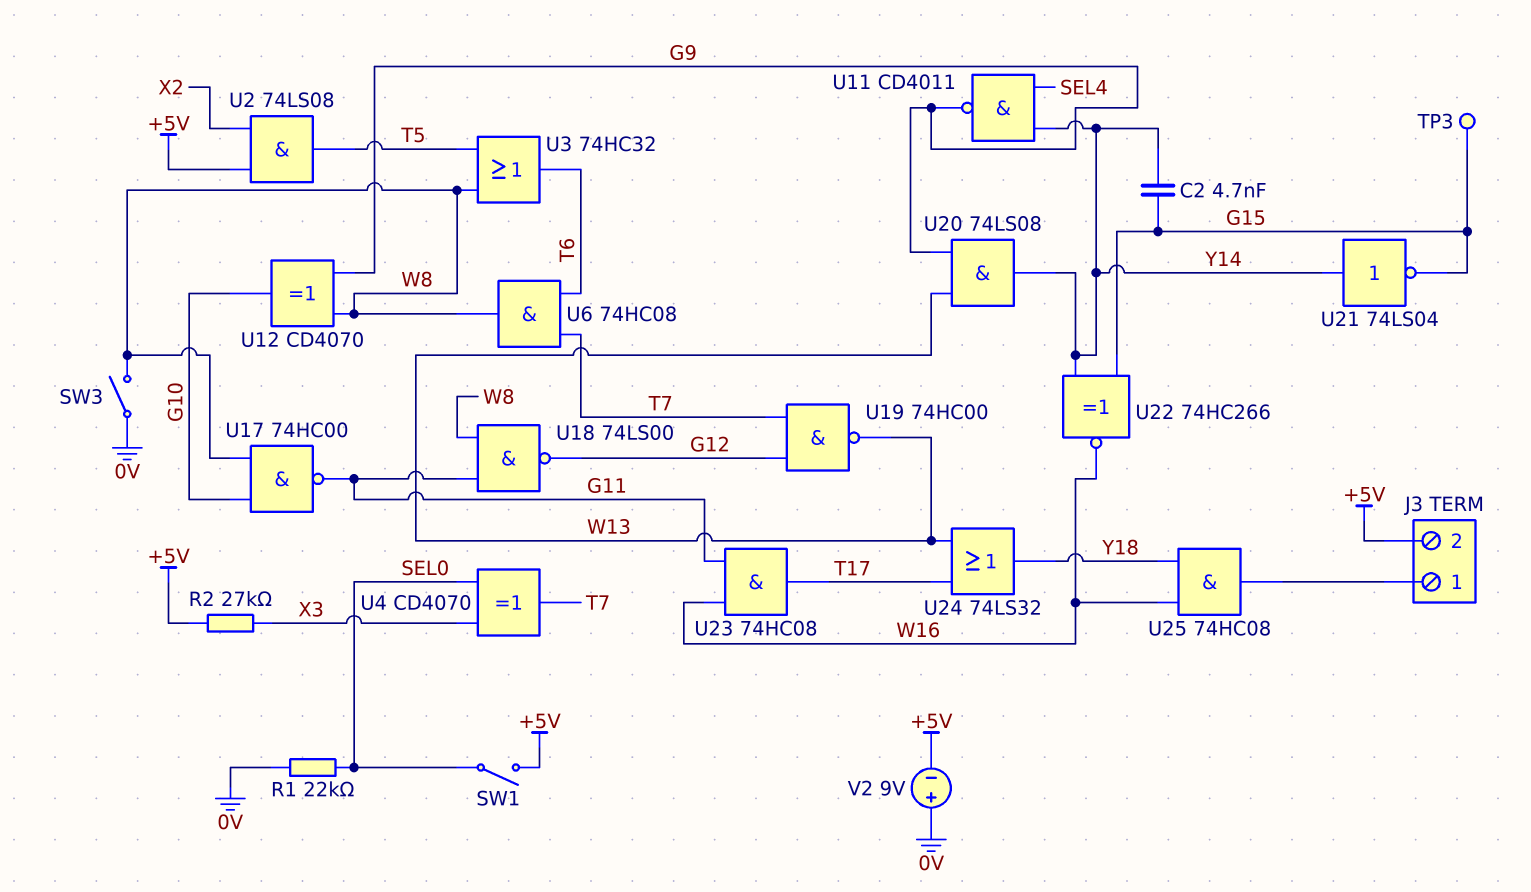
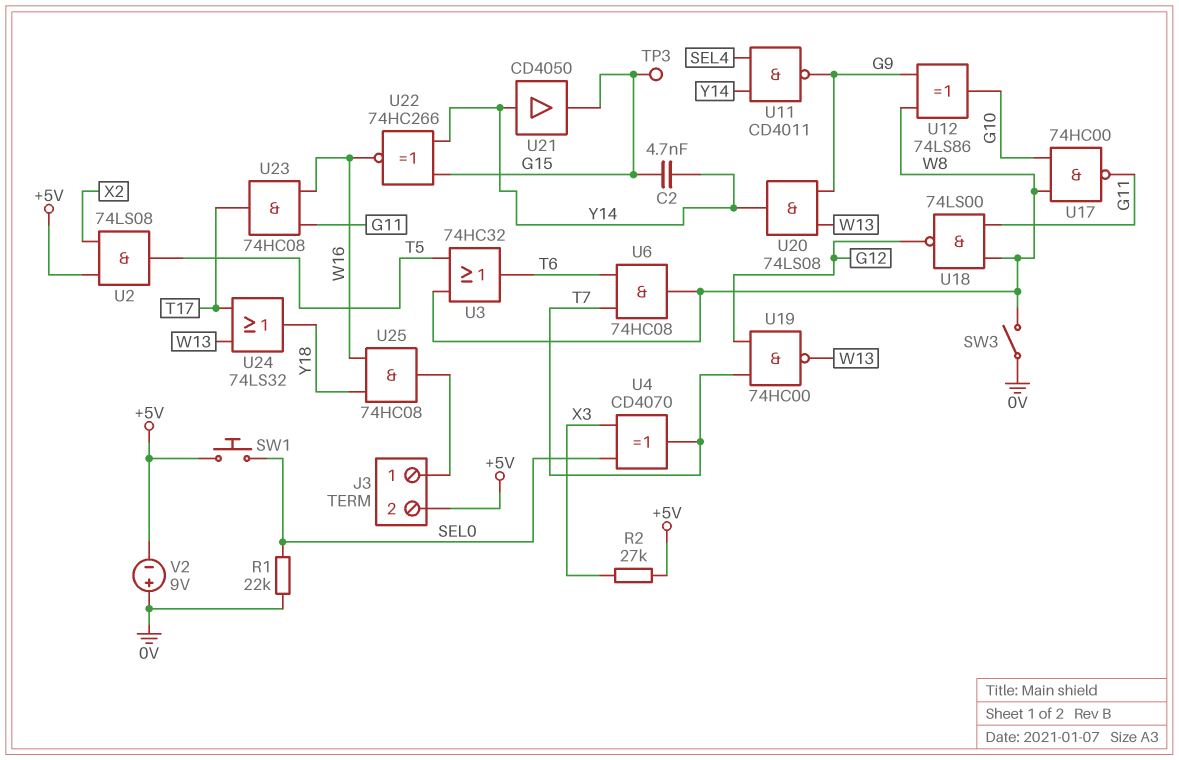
SW1: switch (+5V, SEL0) -> button (+5V, SEL0)
U12: XOR CD4070 (in G9, in W8, out G10) -> XOR 74LS86 (in G9, in W8, out G10)
U21: NOT 74LS04 (in Y14, out G15) -> buffer CD4050 (in Y14, out G15)

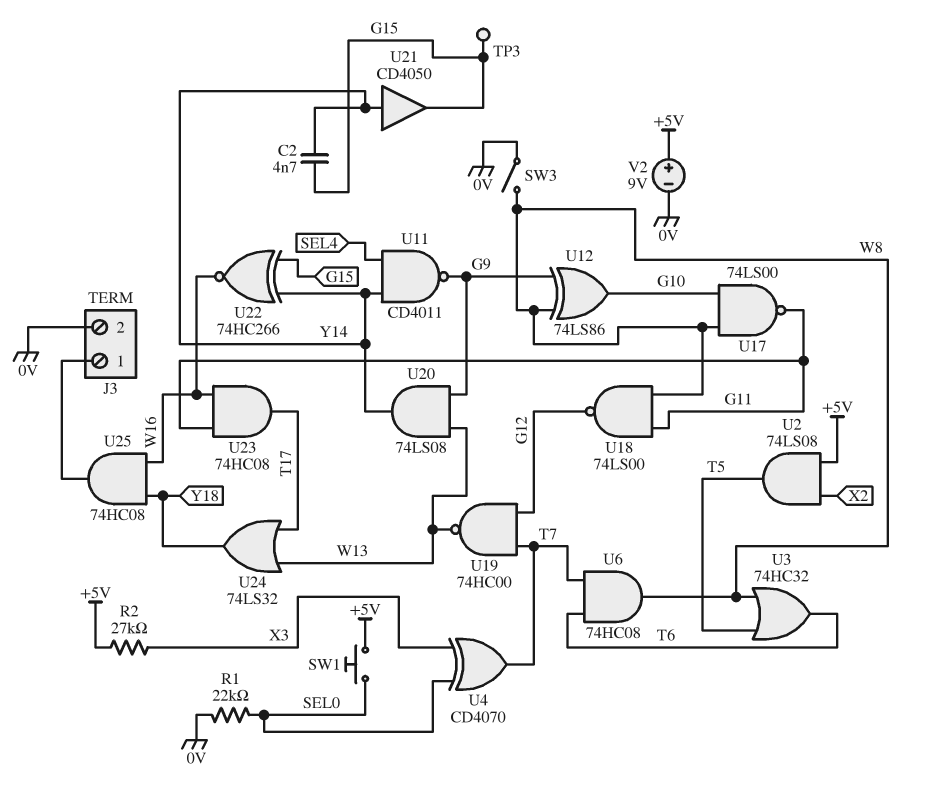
J3 pin 2: +5V -> 0V
U17: NAND 74HC00 (in G10, in W8, out G11) -> NAND 74LS00 (in G10, in W8, out G11)
V2: 9V (plus 0V, minus +5V) -> 9V (plus +5V, minus 0V)

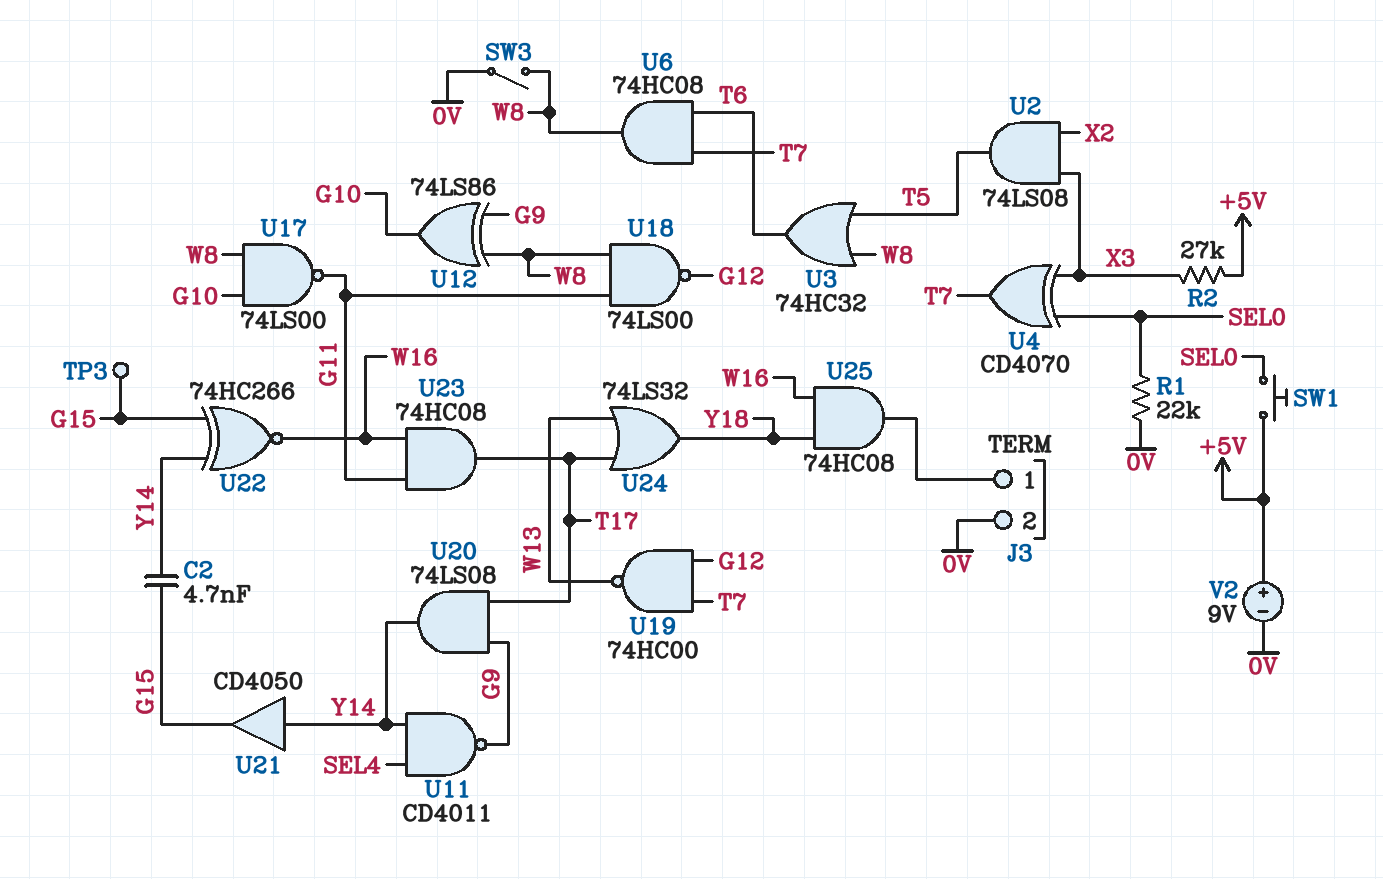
U2: AND 74LS08 (in +5V, in X2, out T5) -> AND 74LS08 (in X2, in X3, out T5)
U20: AND 74LS08 (in G9, in W13, out Y14) -> AND 74LS08 (in G9, in T17, out Y14)

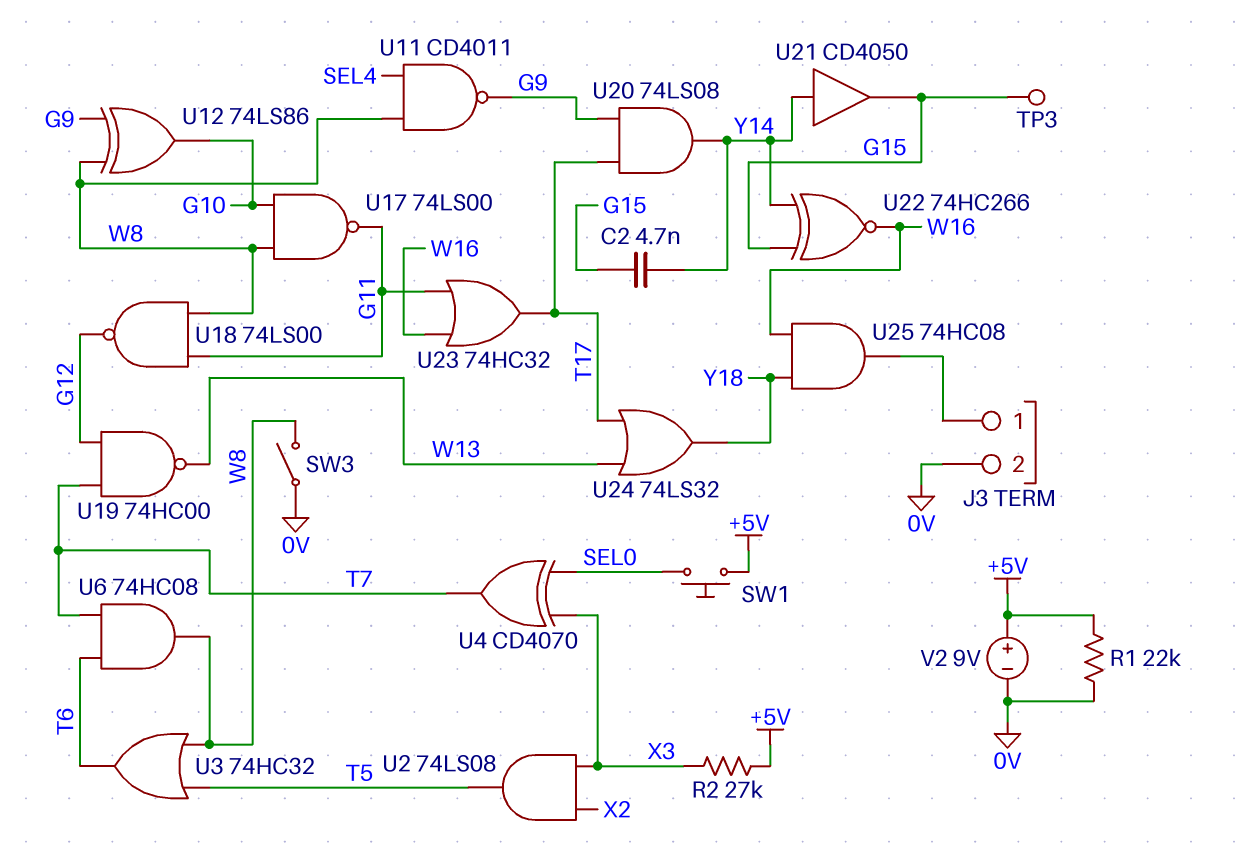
R1: 22k (0V, SEL0) -> 22k (+5V, 0V)
U11: NAND CD4011 (in SEL4, in Y14, out G9) -> NAND CD4011 (in SEL4, in W8, out G9)
U23: AND 74HC08 (in G11, in W16, out T17) -> OR 74HC32 (in G11, in W16, out T17)

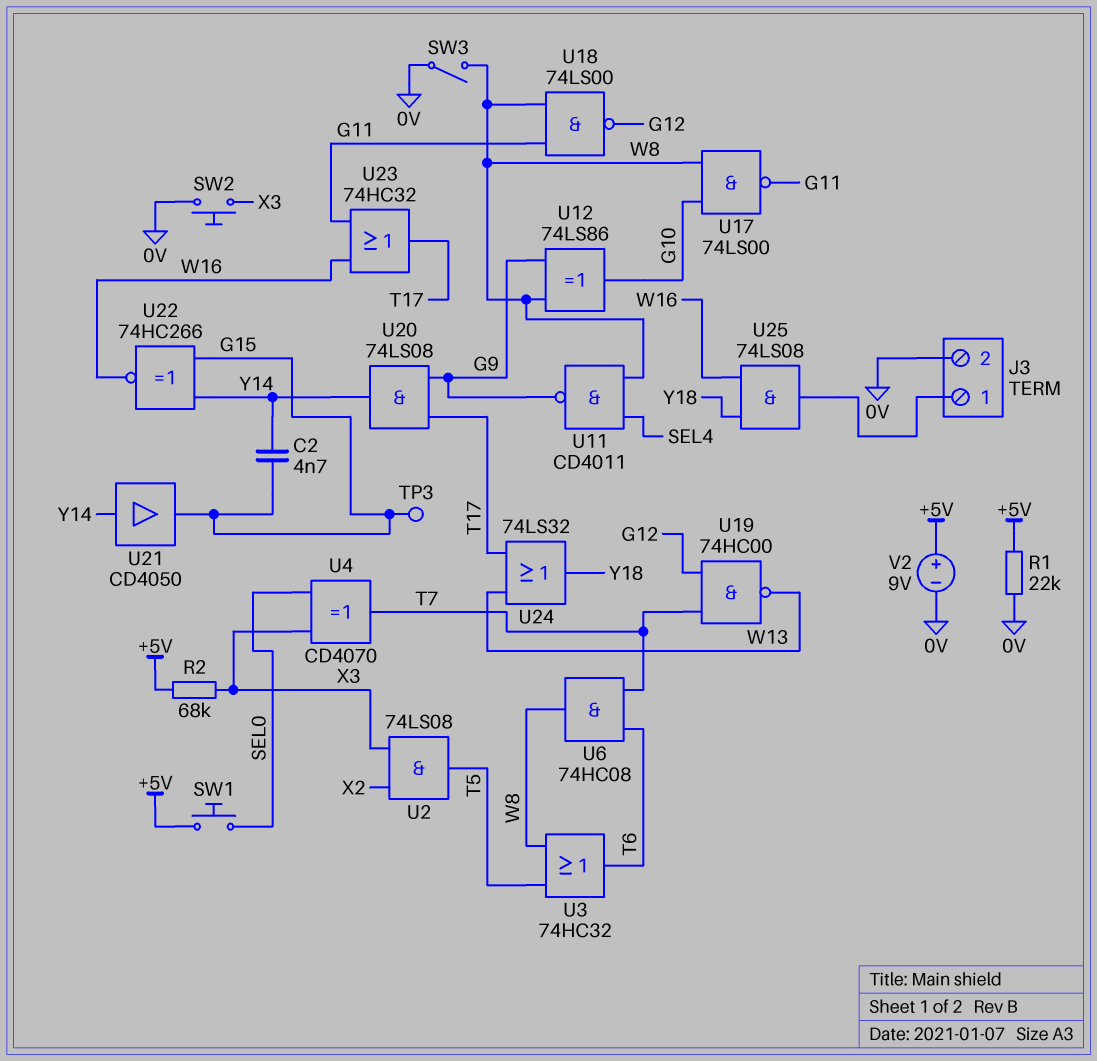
R2: 27k (+5V, X3) -> 68k (+5V, X3)
SW2: none -> button (0V, X3)
U25: AND 74HC08 (in W16, in Y18, out J3/1) -> AND 74LS08 (in W16, in Y18, out J3/1)

